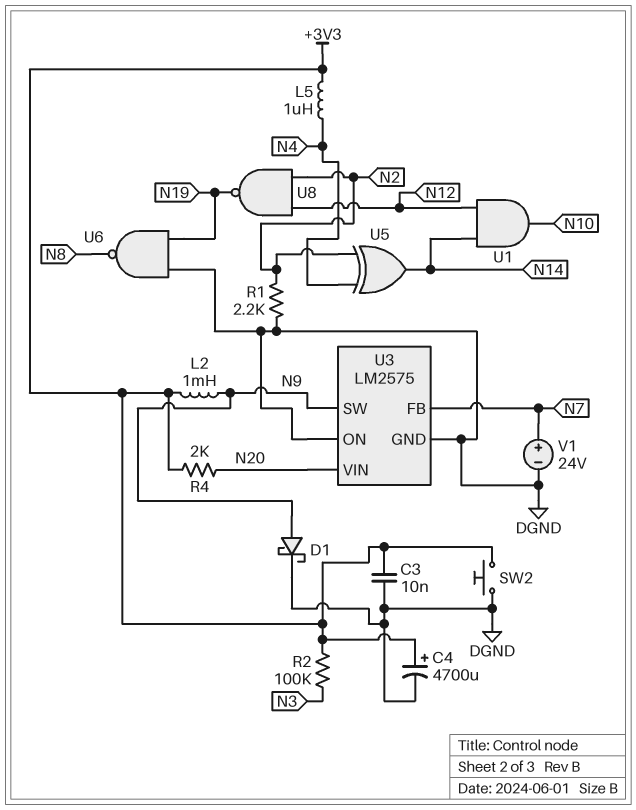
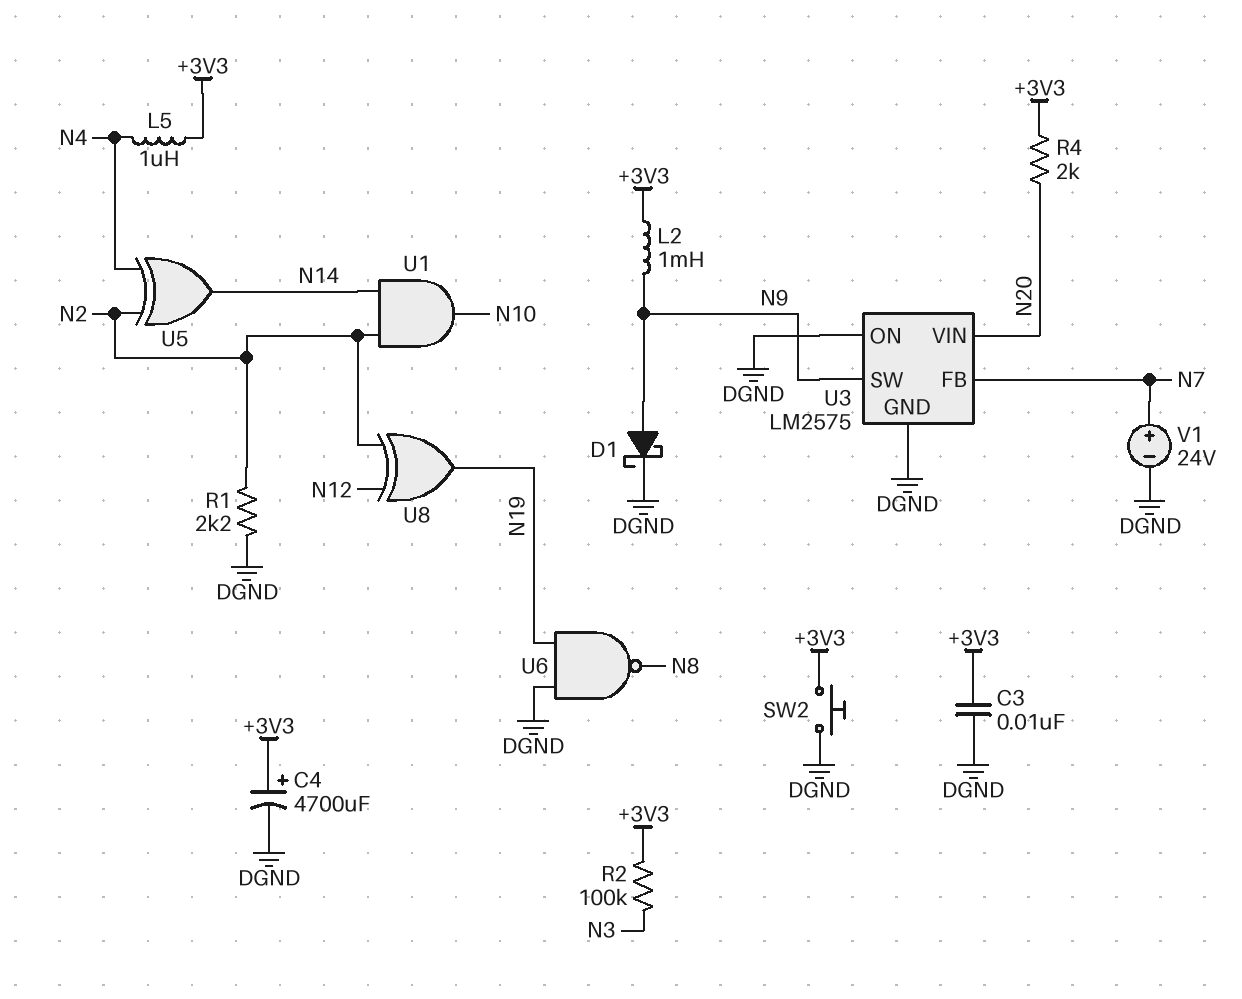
U1: AND (in N12, in N14, out N10) -> AND (in N2, in N14, out N10)
U8: NAND (in N2, in N12, out N19) -> XOR (in N2, in N12, out N19)

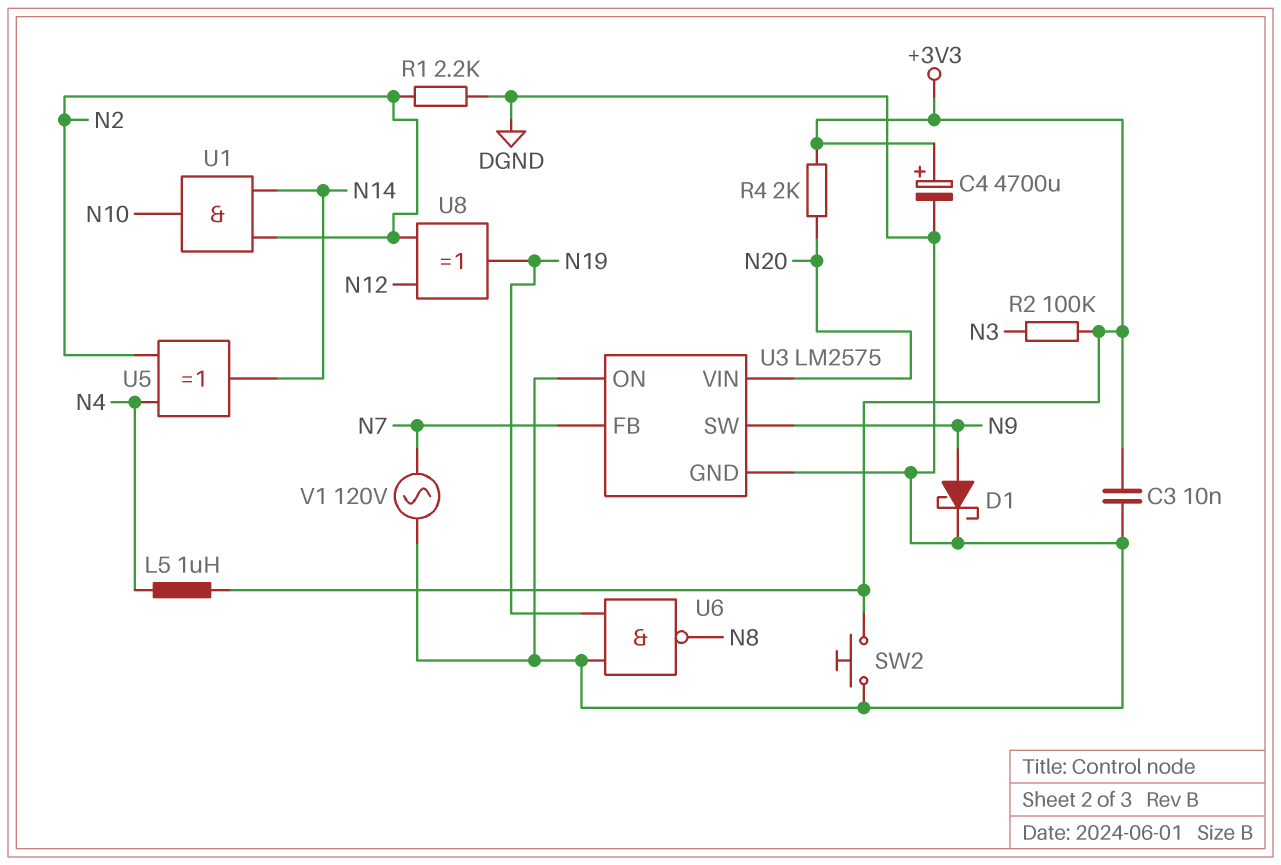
L2: 1mH (+3V3, N9) -> none
V1: 24V (plus N7, minus DGND) -> AC 120V (DGND, N7)

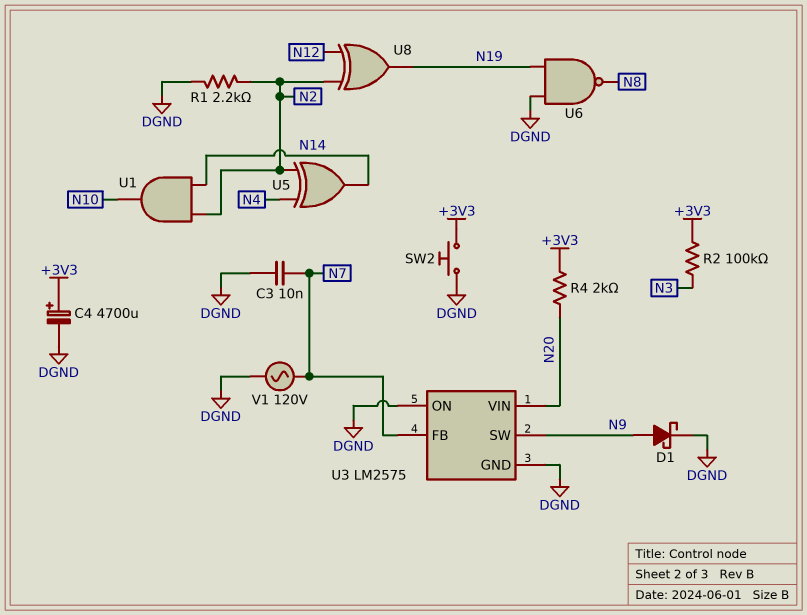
C3: 10nF (+3V3, DGND) -> 10nF (DGND, N7)
L5: 1uH (+3V3, N4) -> none

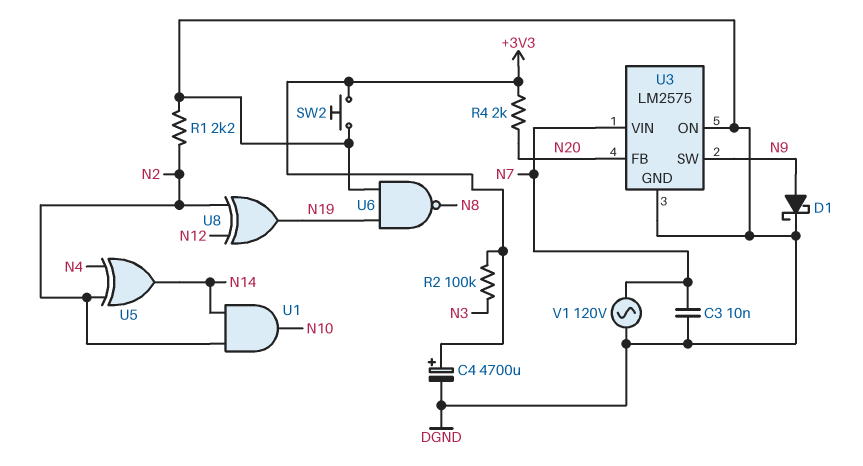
U3 pin FB: N7 -> N20
U3 pin VIN: N20 -> N7

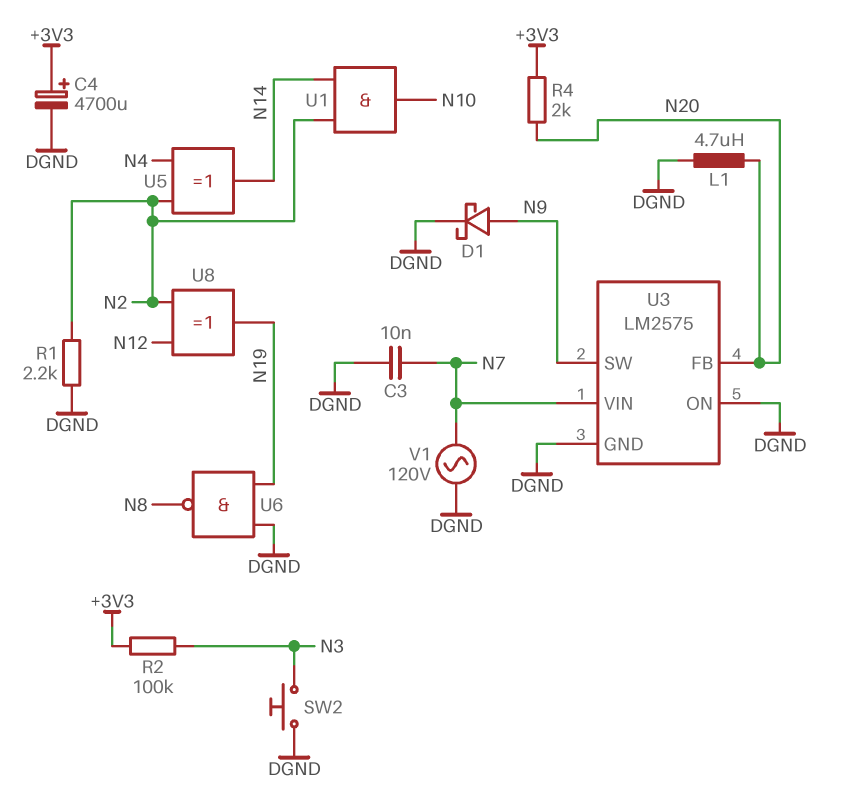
L1: none -> 4.7uH (DGND, N20)
SW2: button (+3V3, DGND) -> button (DGND, N3)

